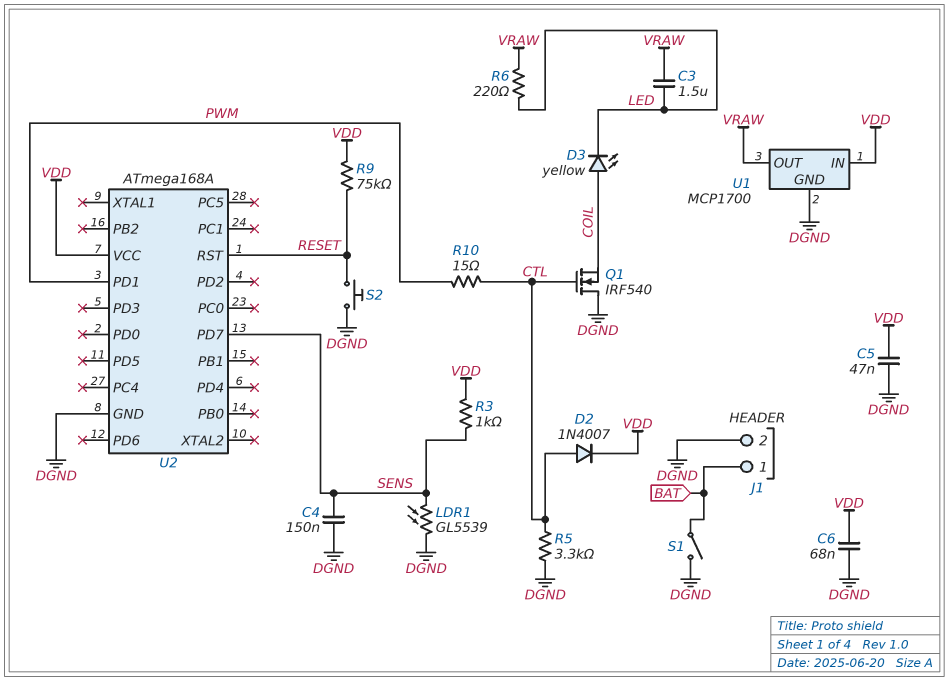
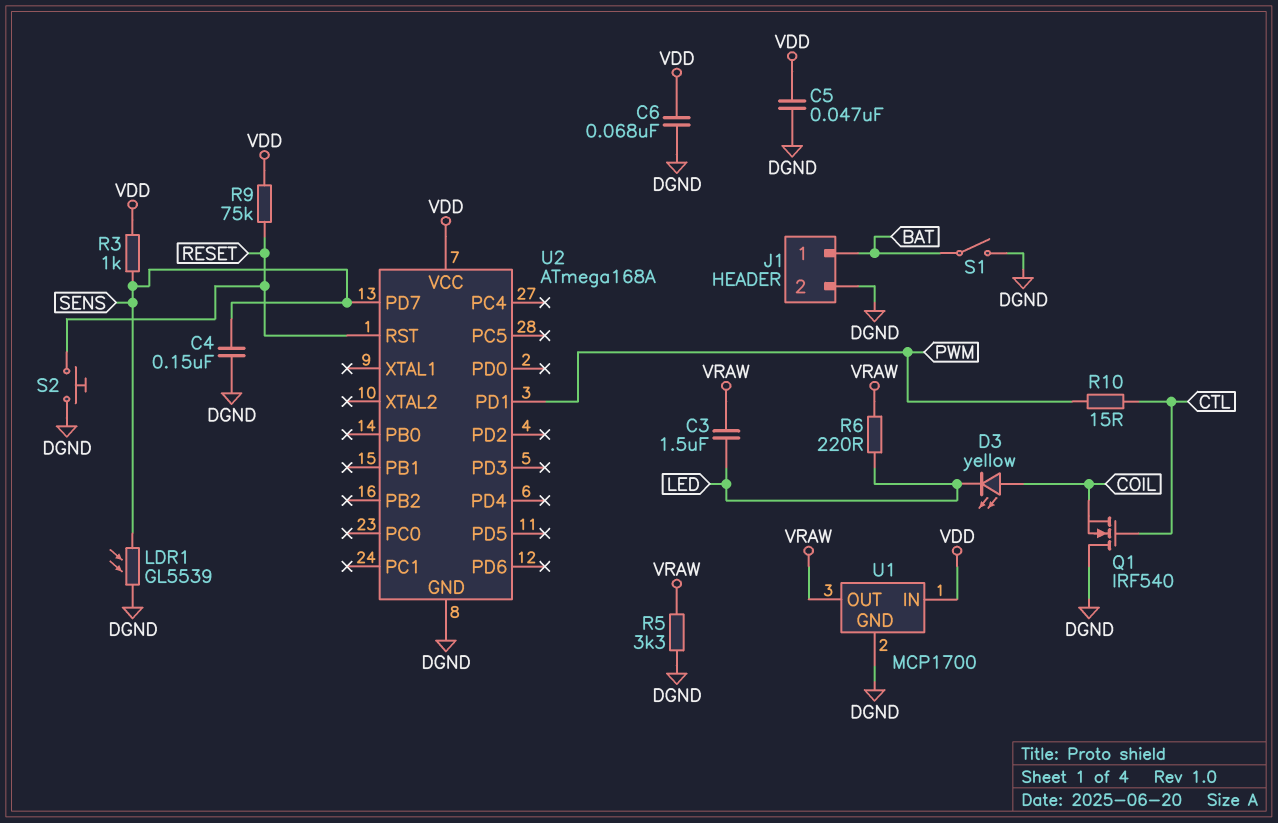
D2: diode 1N4007 (A CTL, K VDD) -> none
R5: 3.3k (CTL, DGND) -> 3.3k (DGND, VRAW)

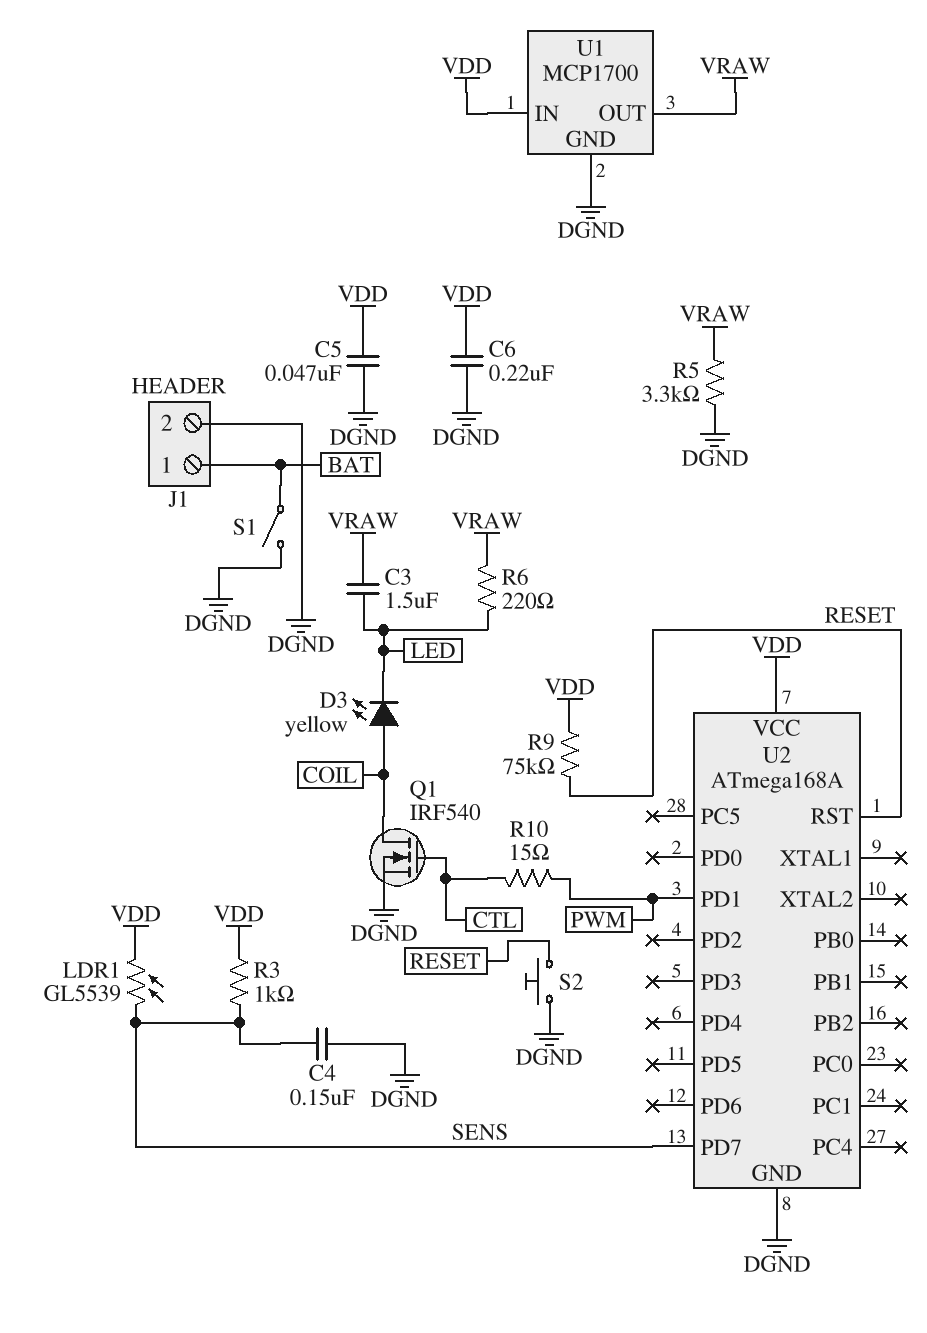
C6: 68nF (DGND, VDD) -> 220nF (DGND, VDD)
LDR1: GL5539 (DGND, SENS) -> GL5539 (SENS, VDD)
Q1: NMOS IRF540 (G CTL, D DGND, S COIL) -> NMOS IRF540 (G CTL, D COIL, S DGND)

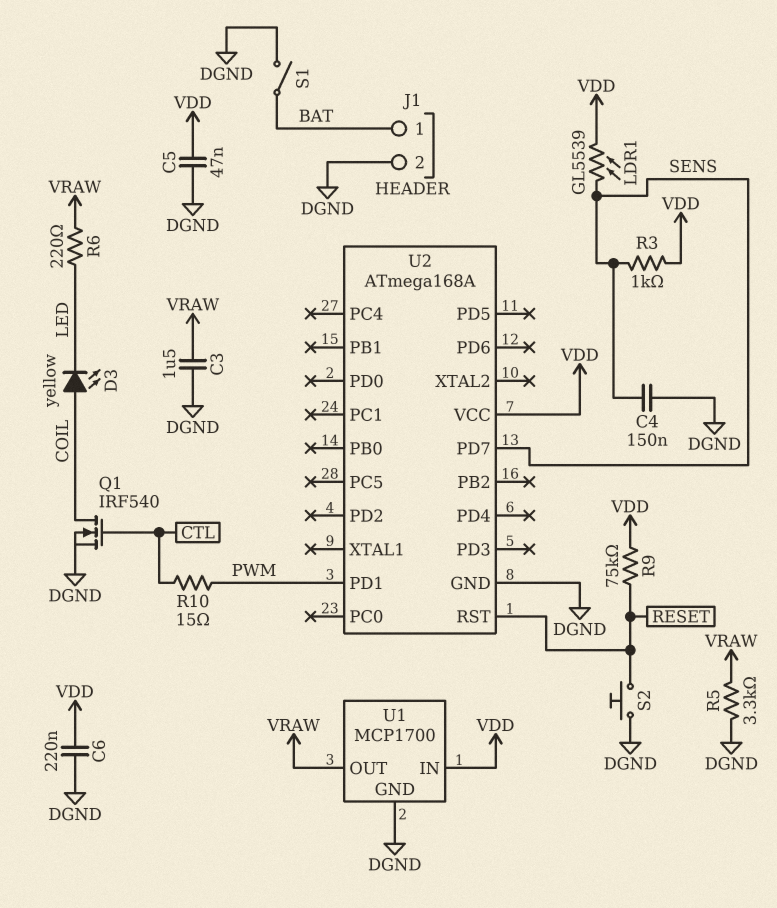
C3: 1.5uF (LED, VRAW) -> 1.5uF (DGND, VRAW)

